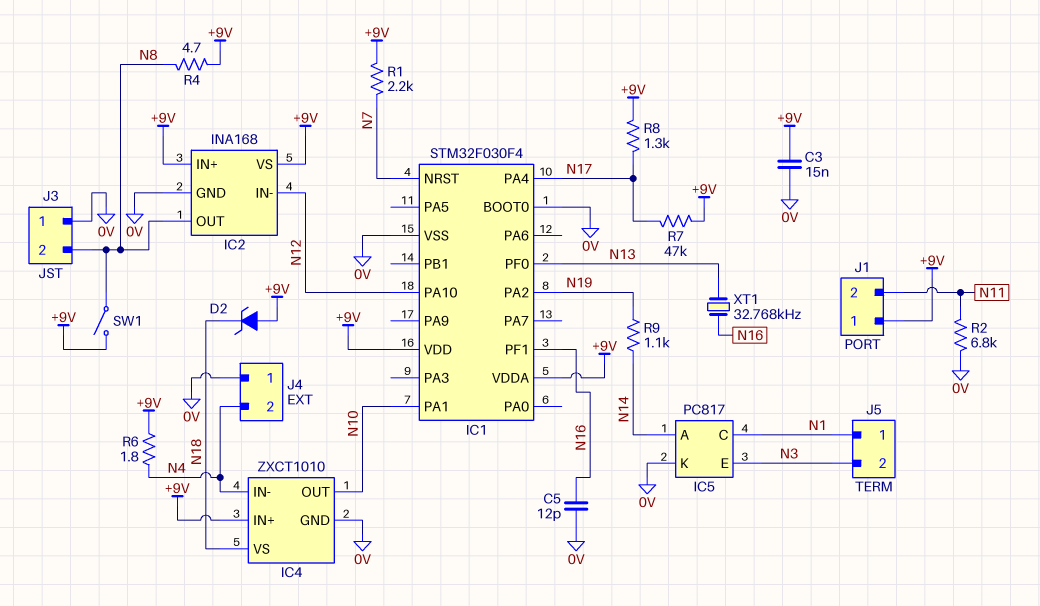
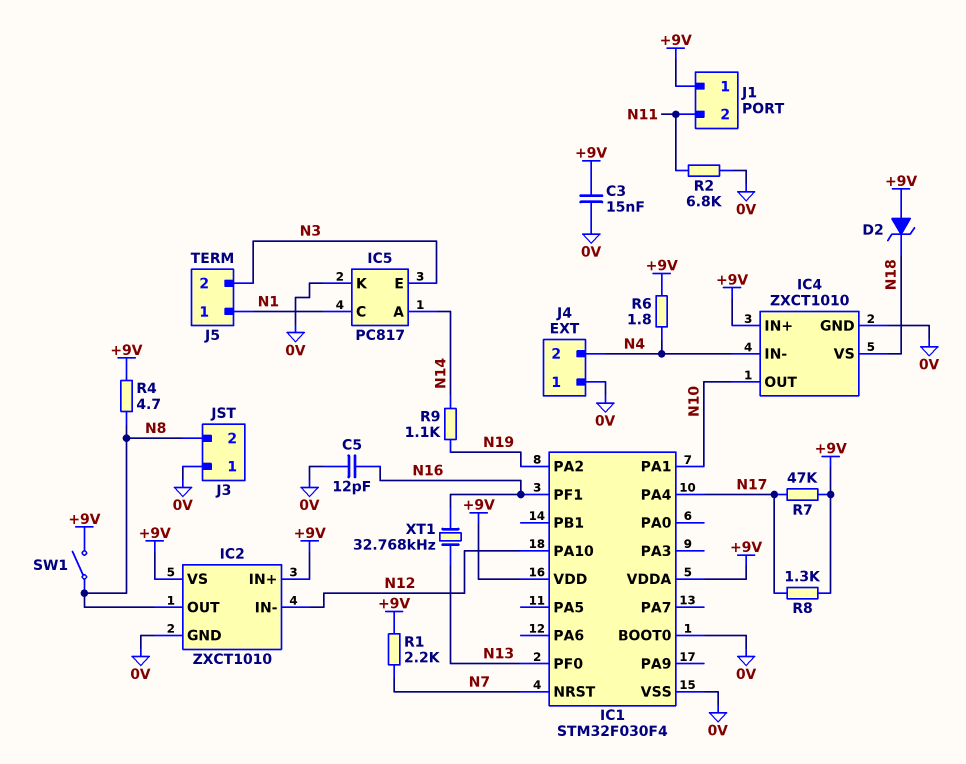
IC2: INA168 -> ZXCT1010

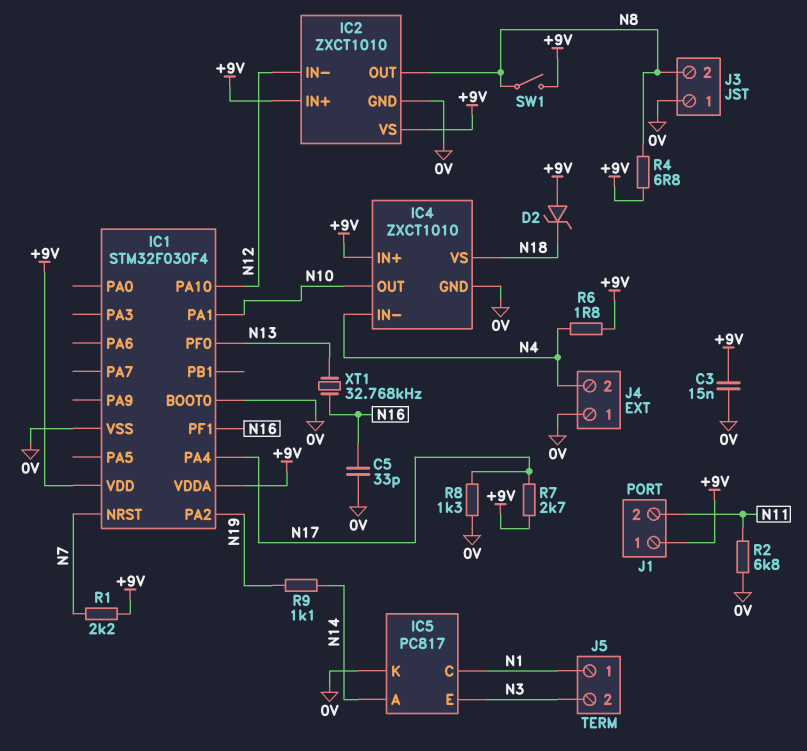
C5: 12pF (0V, N16) -> 33pF (0V, N16)
R4: 4.7 (+9V, N8) -> 6.8 (+9V, N8)
R7: 47k (+9V, N17) -> 2.7k (+9V, N17)
R8: 1.3k (+9V, N17) -> 1.3k (0V, N17)

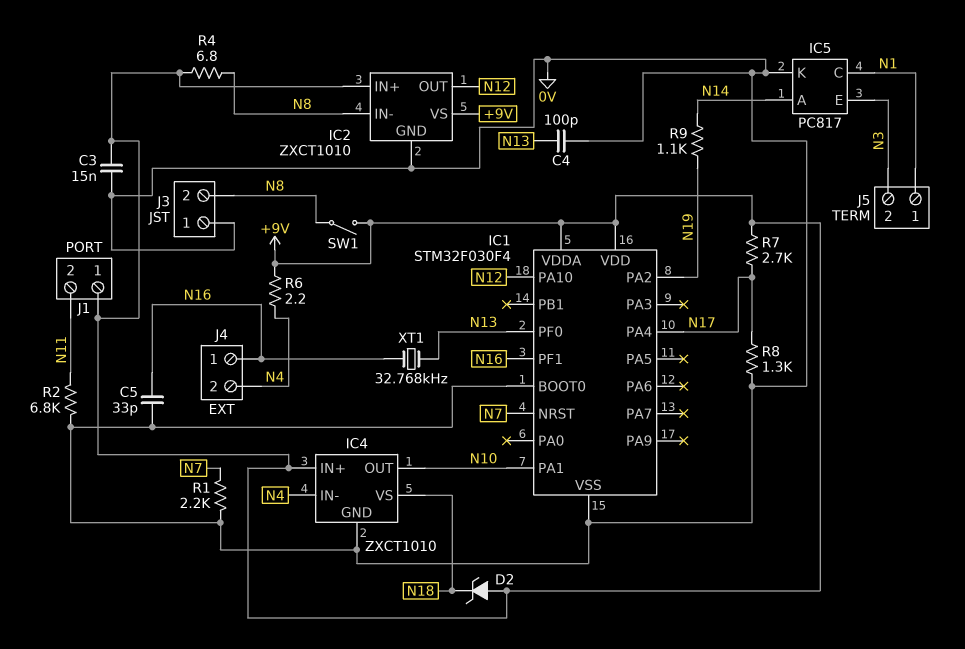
C4: none -> 100pF (0V, N13)
IC2 pin IN-: N12 -> N8
IC2 pin OUT: N8 -> N12
J4 pin 1: 0V -> N16
R1: 2.2k (+9V, N7) -> 2.2k (0V, N7)
R6: 1.8 (+9V, N4) -> 2.2 (+9V, N4)

